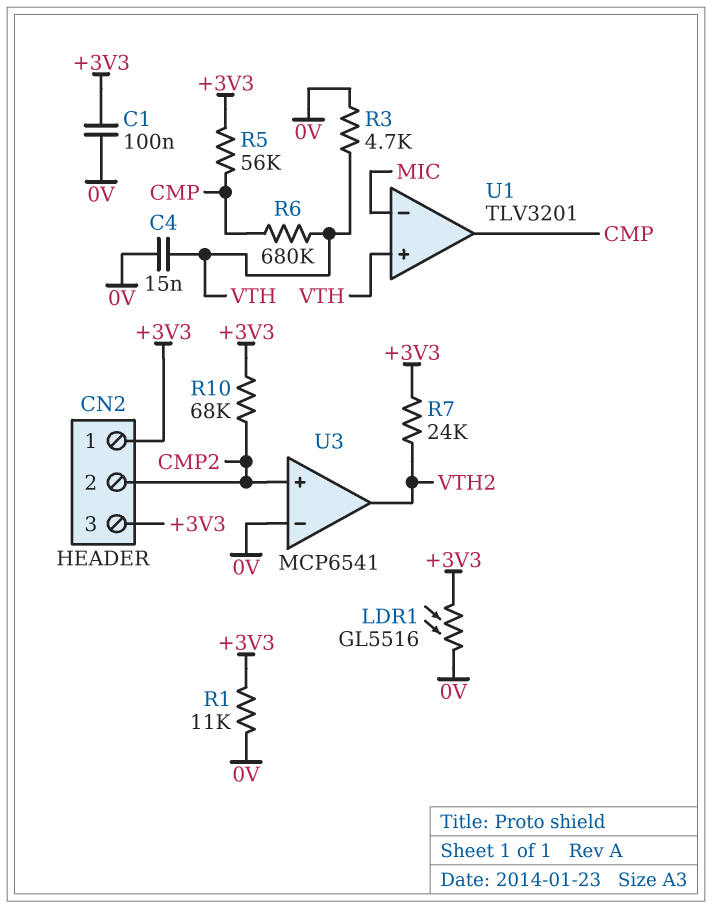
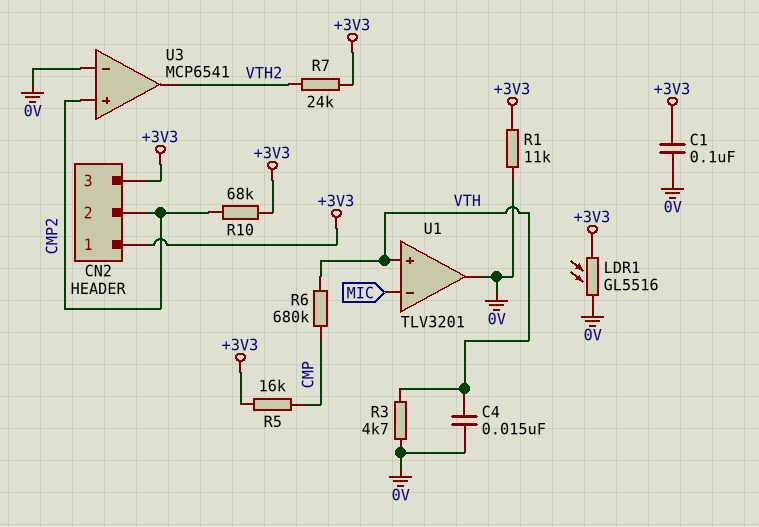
R5: 56k (+3V3, CMP) -> 16k (+3V3, CMP)
U1 pin out: CMP -> 0V

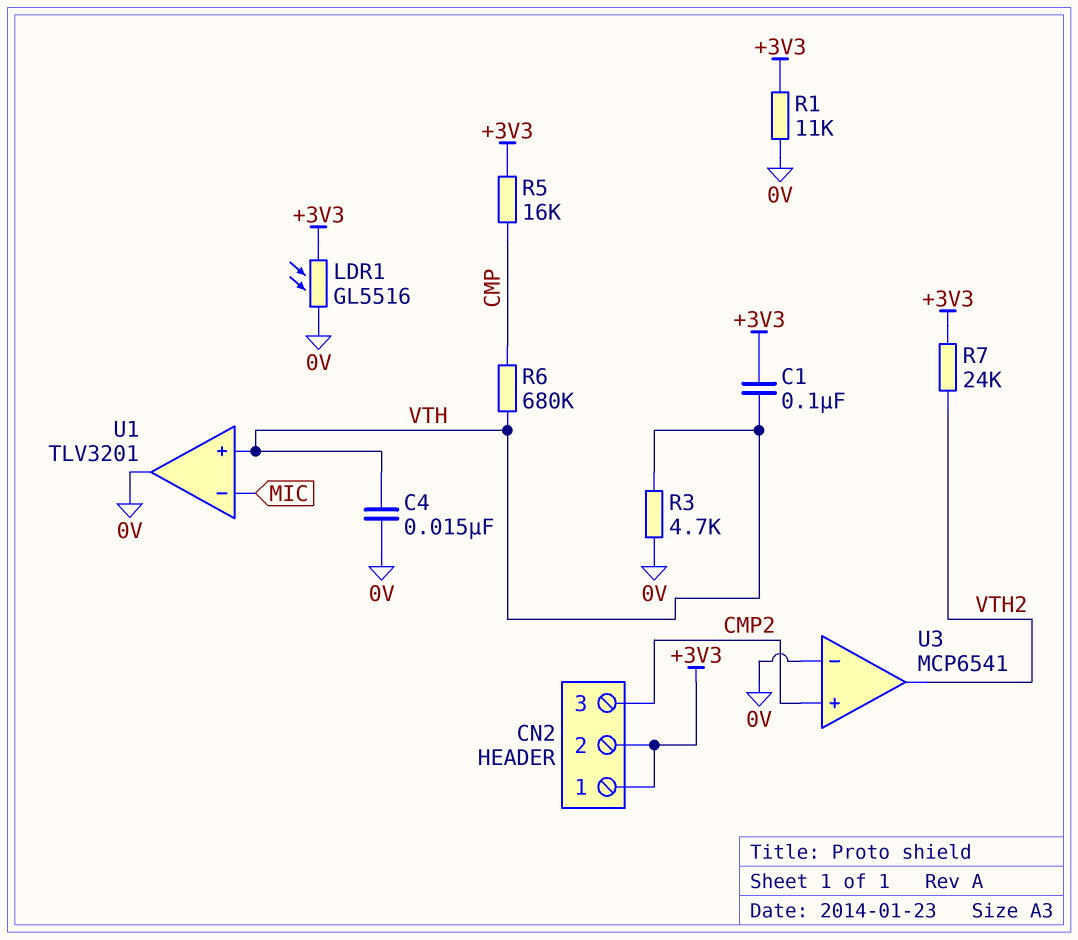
C1: 100nF (+3V3, 0V) -> 100nF (+3V3, VTH)
CN2 pin 2: CMP2 -> +3V3
CN2 pin 3: +3V3 -> CMP2
R10: 68k (+3V3, CMP2) -> none

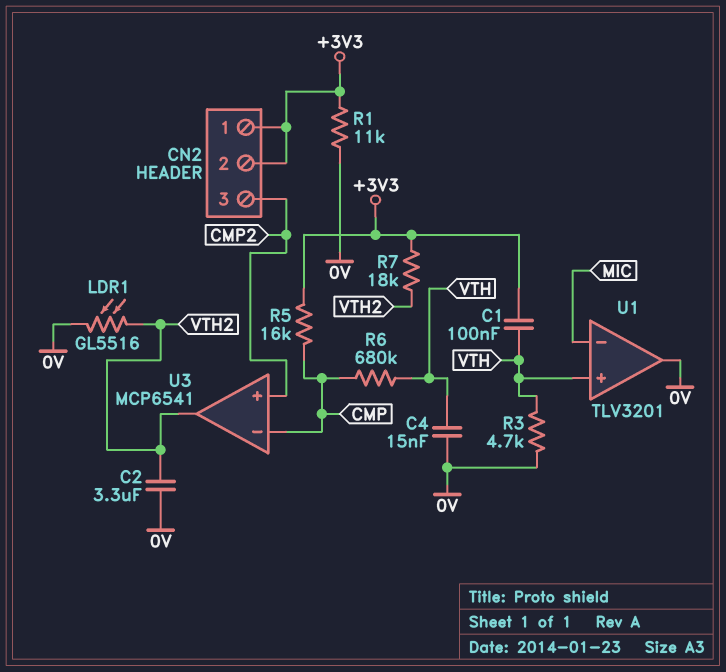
C2: none -> 3.3uF (0V, VTH2)
LDR1: GL5516 (+3V3, 0V) -> GL5516 (0V, VTH2)
R7: 24k (+3V3, VTH2) -> 18k (+3V3, VTH2)
U3 pin in-: 0V -> CMP

